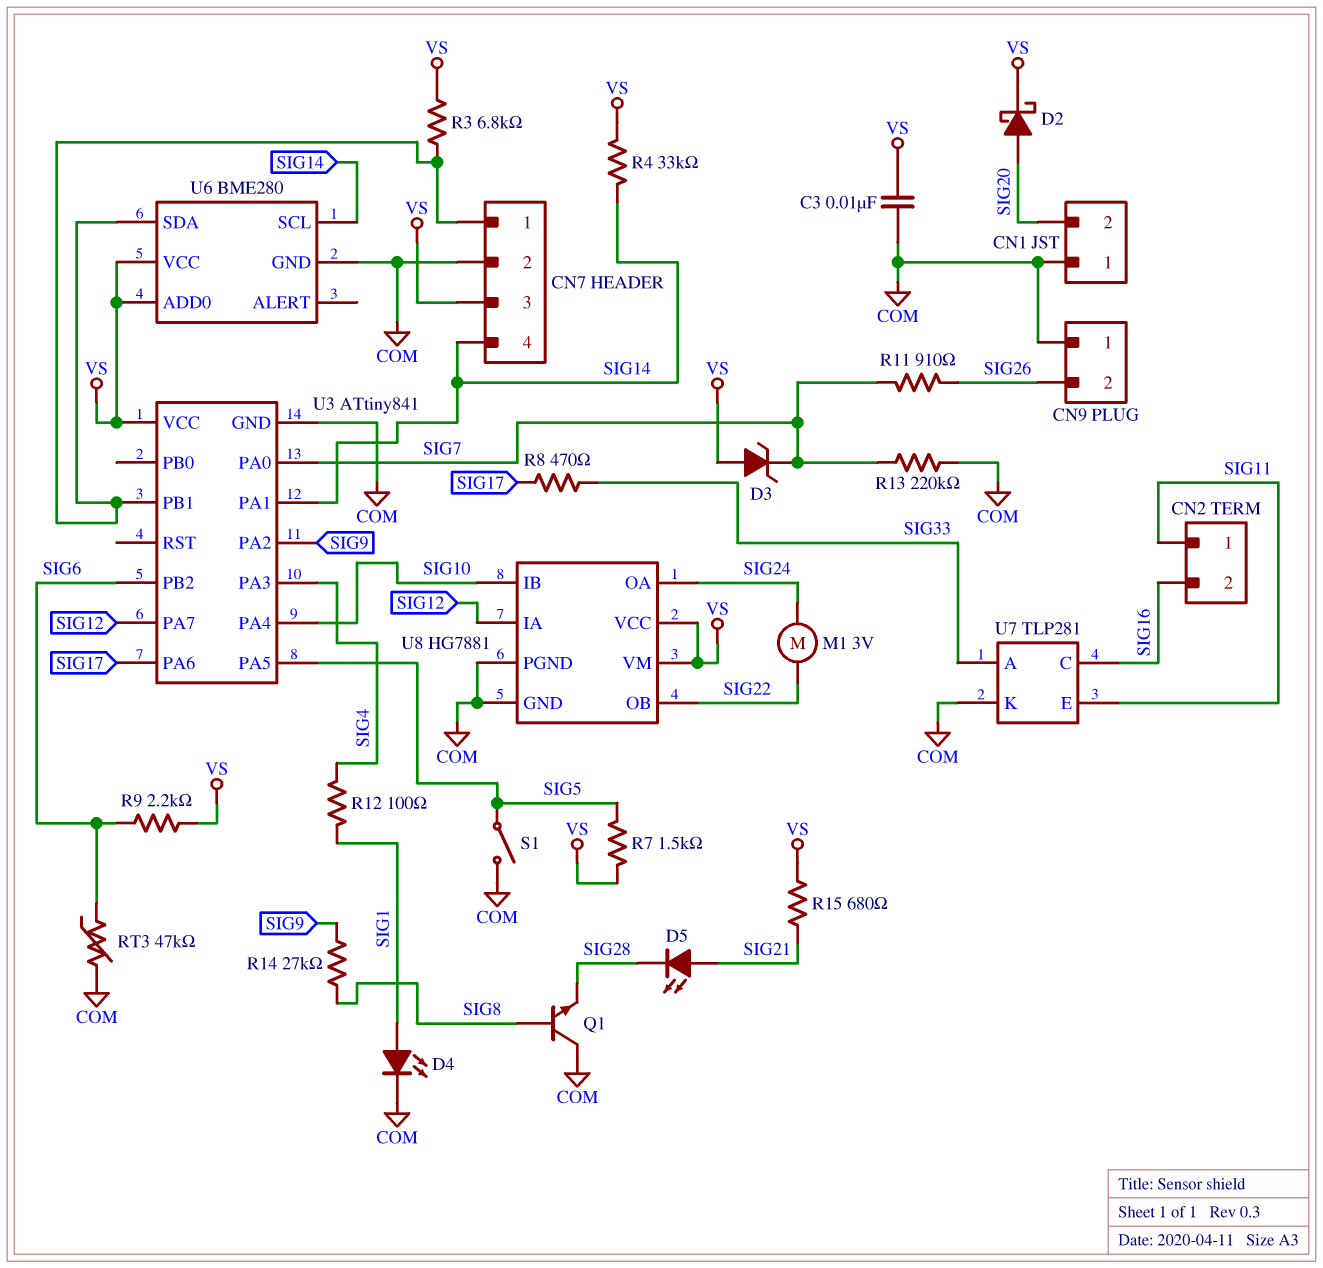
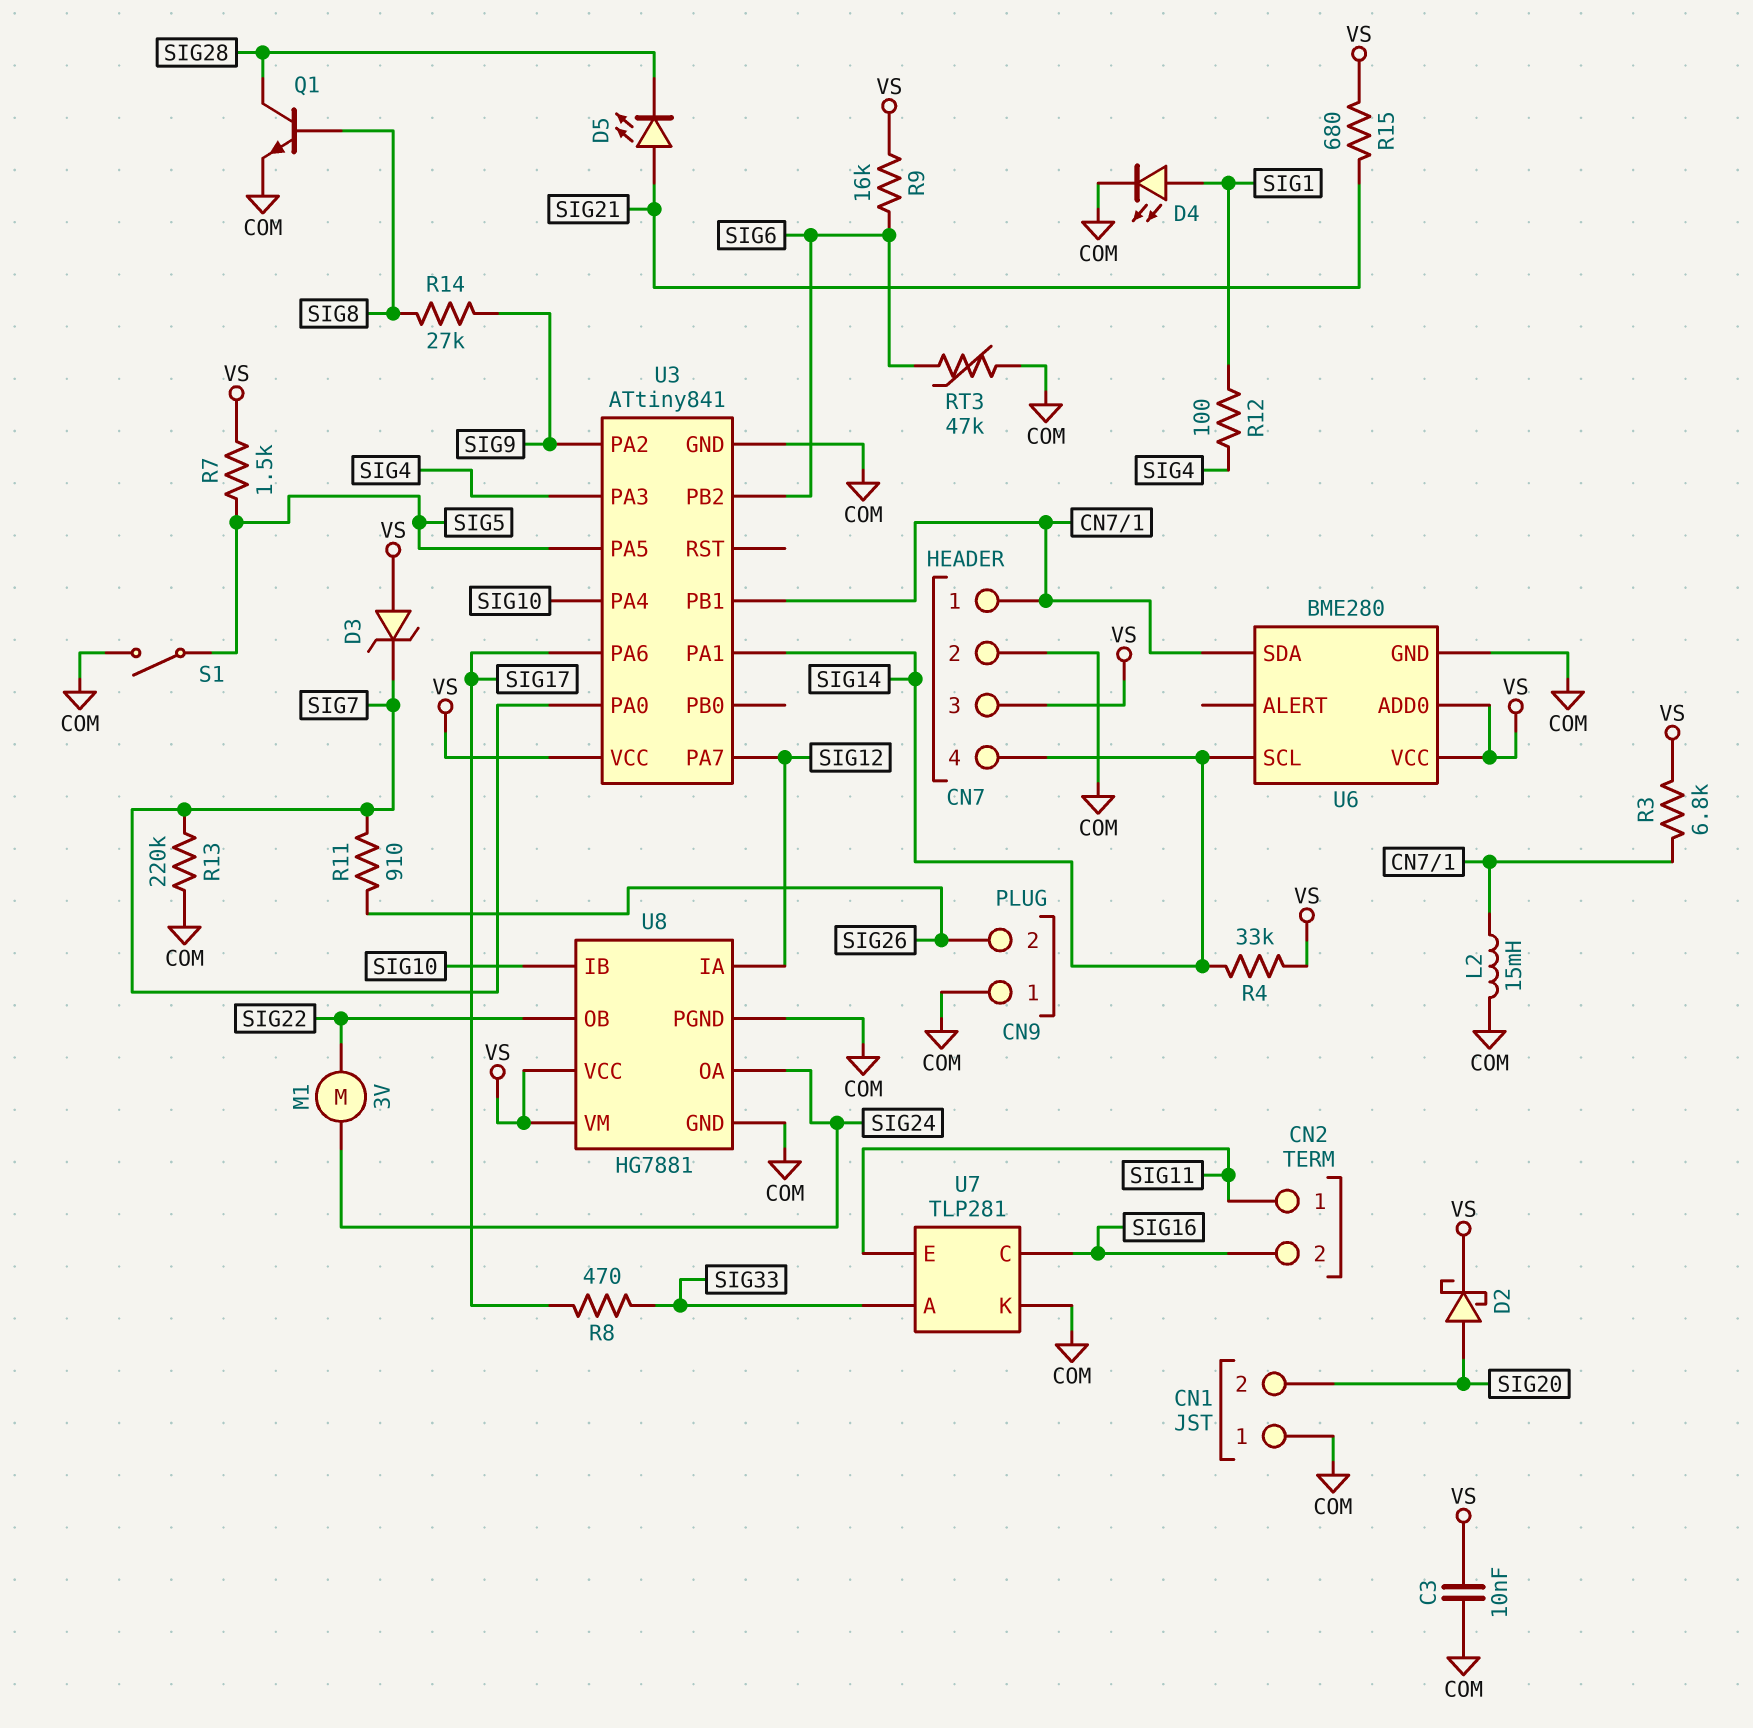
L2: none -> 15mH (CN7/1, COM)
Q1: NPN (B SIG8, C COM, E SIG28) -> NPN (B SIG8, C SIG28, E COM)
R9: 2.2k (SIG6, VS) -> 16k (SIG6, VS)

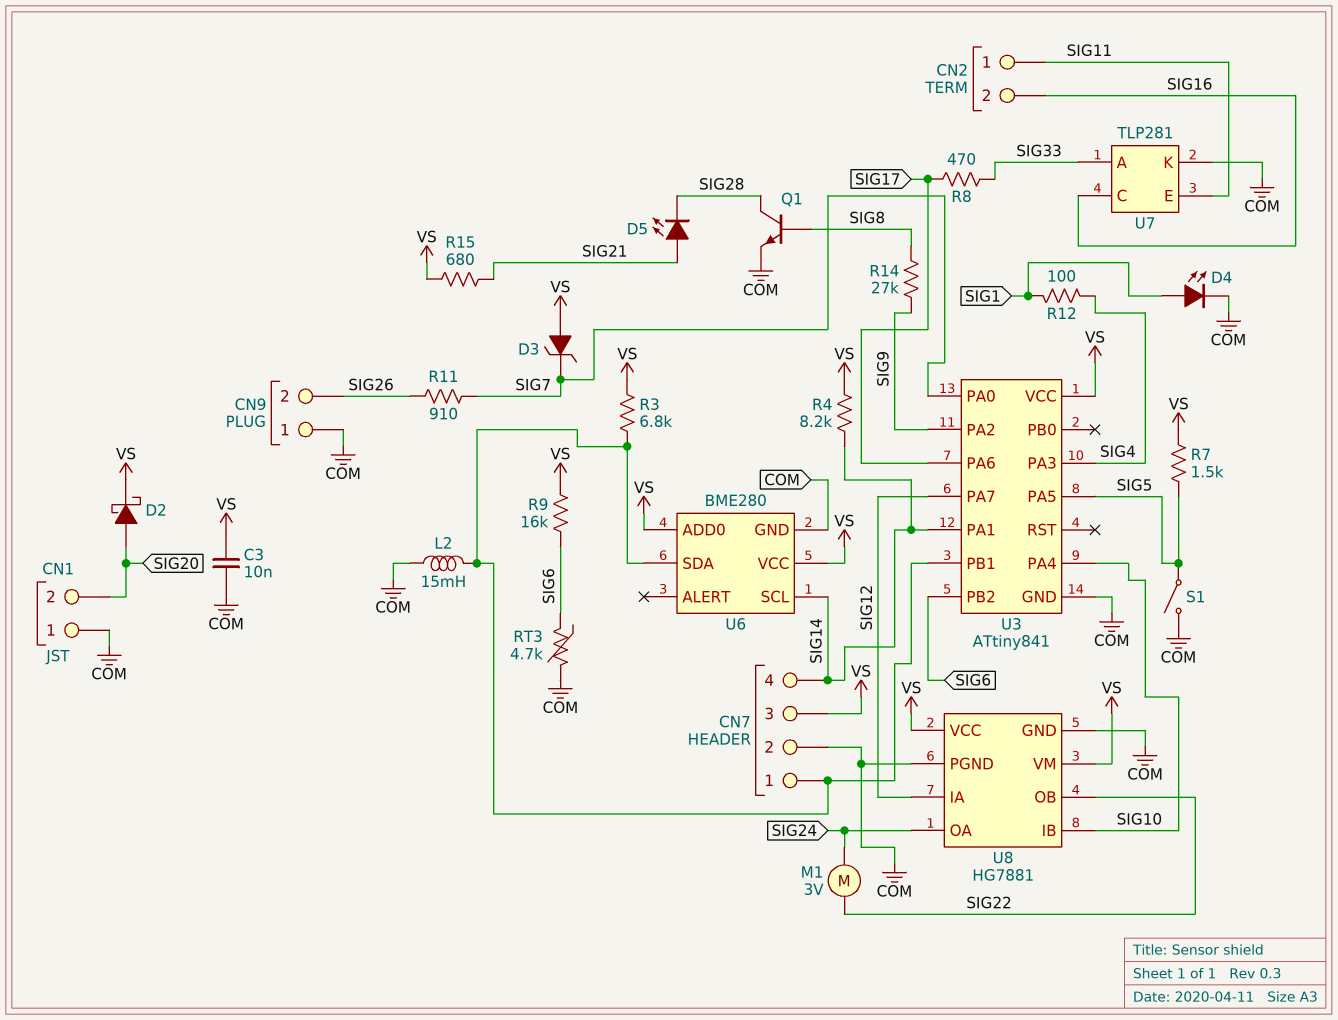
R4: 33k (SIG14, VS) -> 8.2k (SIG14, VS)
R13: 220k (COM, SIG7) -> none
RT3: 47k (COM, SIG6) -> 4.7k (COM, SIG6)

